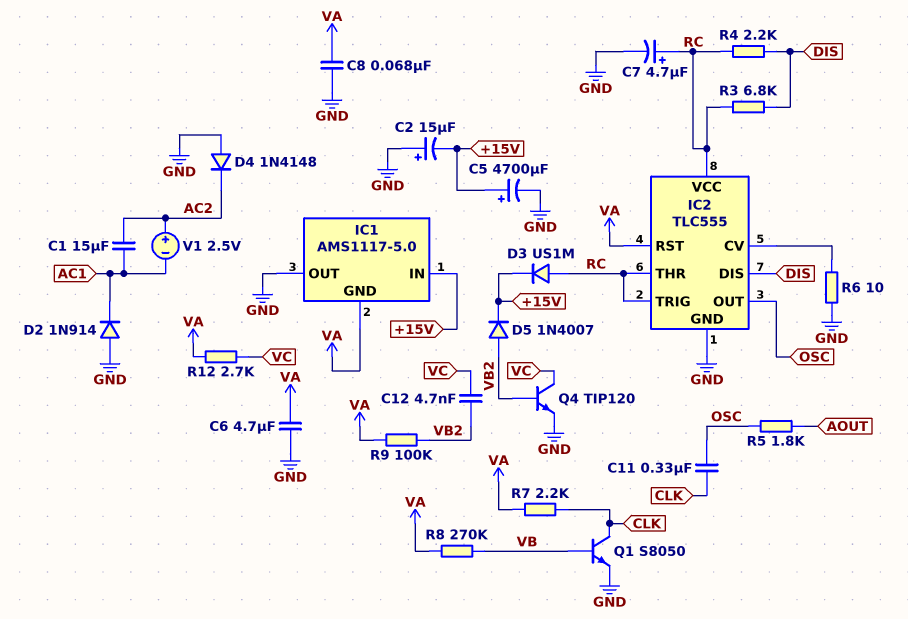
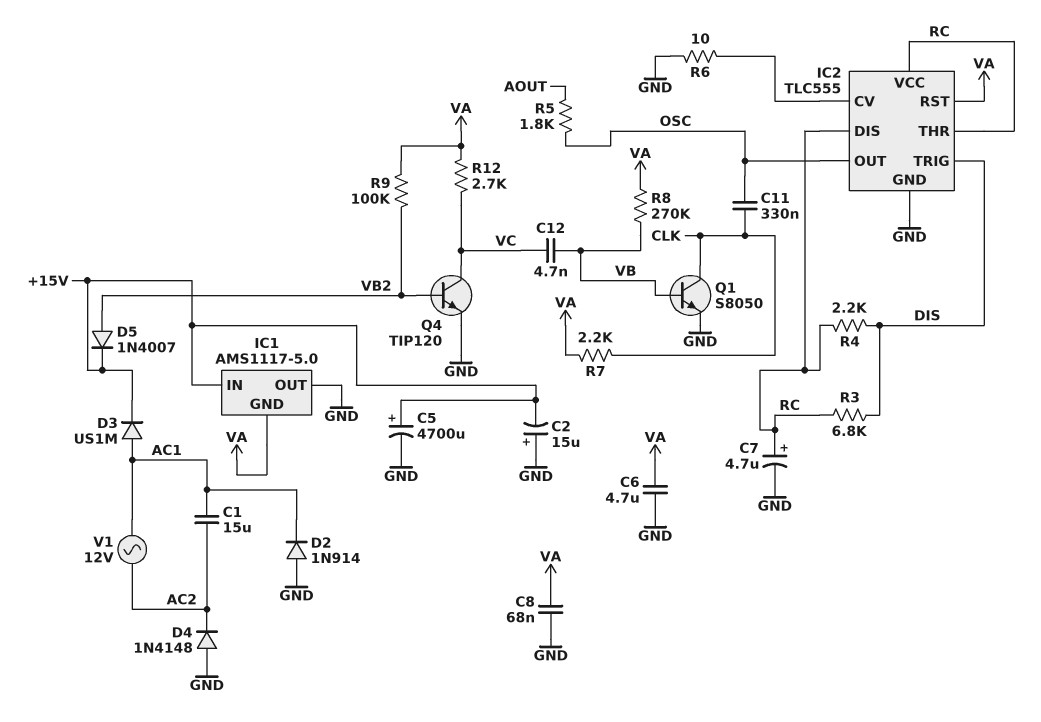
C12: 4.7nF (VB2, VC) -> 4.7nF (VB, VC)
D3: diode US1M (A RC, K +15V) -> diode US1M (A AC1, K +15V)
IC2 pin DIS: DIS -> RC
IC2 pin TRIG: RC -> DIS
V1: 2.5V (plus AC2, minus AC1) -> AC 12V (AC1, AC2)

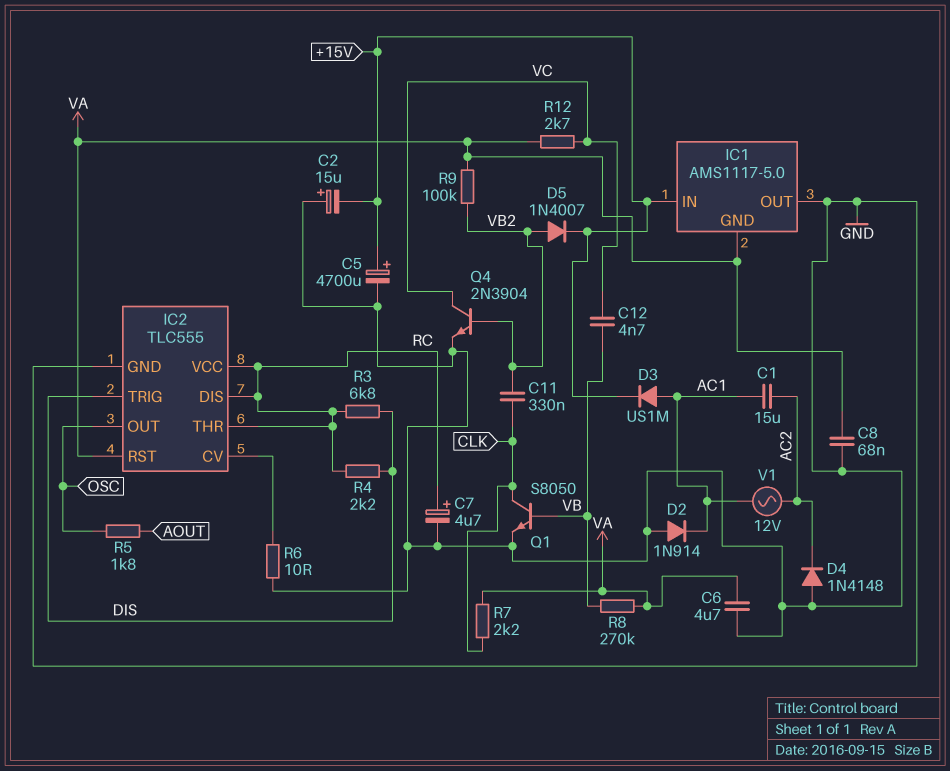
C11: 330nF (CLK, OSC) -> 330nF (CLK, VB2)
Q4: NPN TIP120 (B VB2, C VC, E GND) -> NPN 2N3904 (B VB2, C VC, E GND)

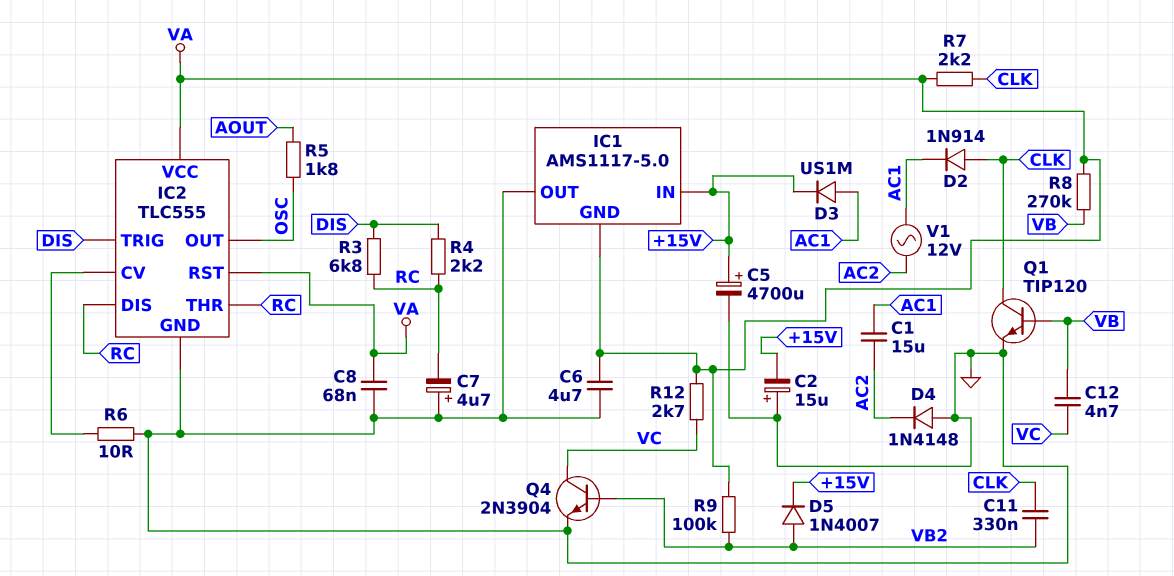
C7: 4.7uF (plus RC, minus GND) -> 4.7uF (plus GND, minus RC)
D2: diode 1N914 (A GND, K AC1) -> diode 1N914 (A CLK, K AC1)
IC2 pin VCC: RC -> VA
Q1: NPN S8050 (B VB, C CLK, E GND) -> NPN TIP120 (B VB, C CLK, E GND)

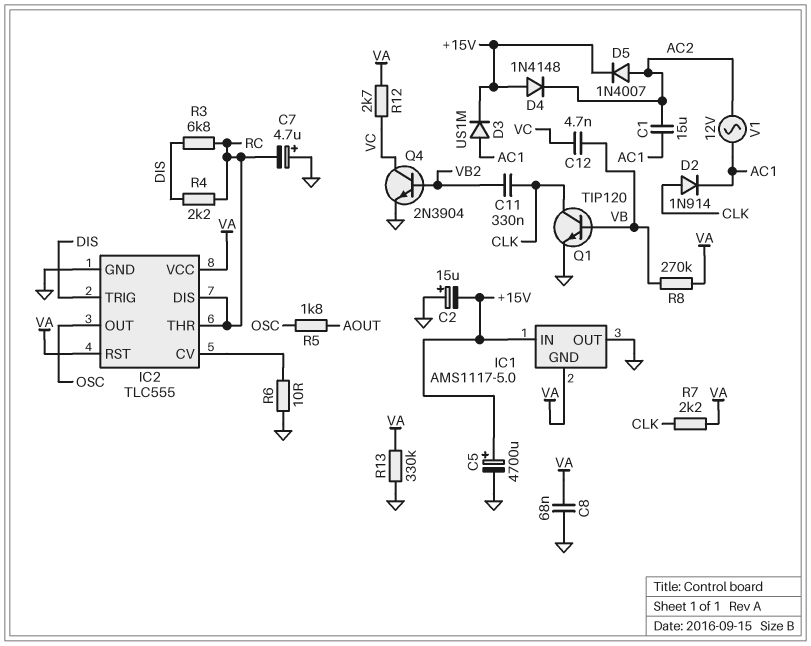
C6: 4.7uF (GND, VA) -> none
D4: diode 1N4148 (A GND, K AC2) -> diode 1N4148 (A +15V, K AC2)
D5: diode 1N4007 (A VB2, K +15V) -> diode 1N4007 (A AC2, K +15V)
R9: 100k (VA, VB2) -> none
R13: none -> 330k (GND, VA)

